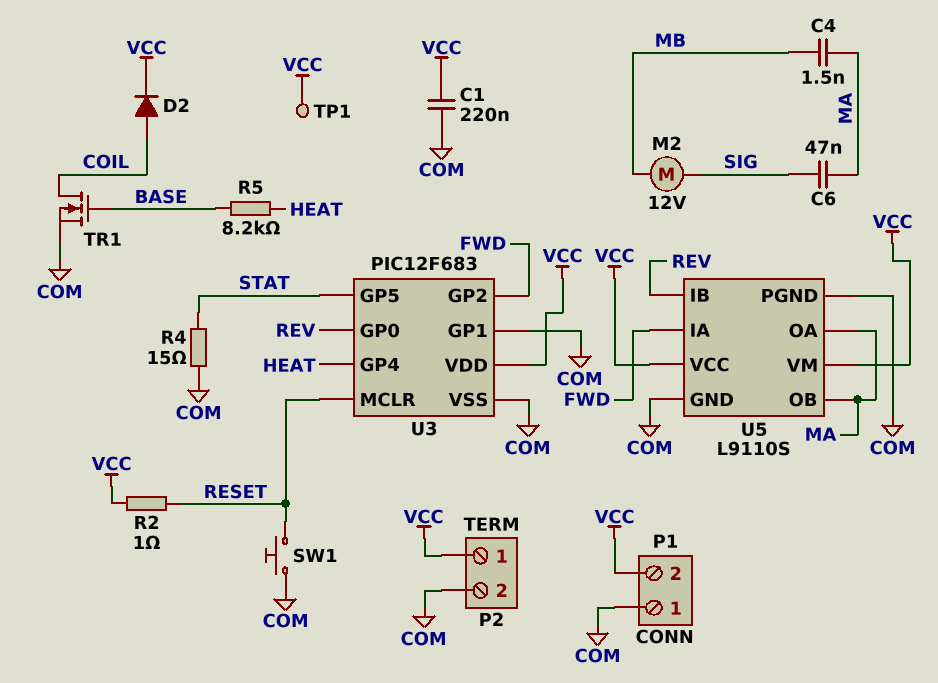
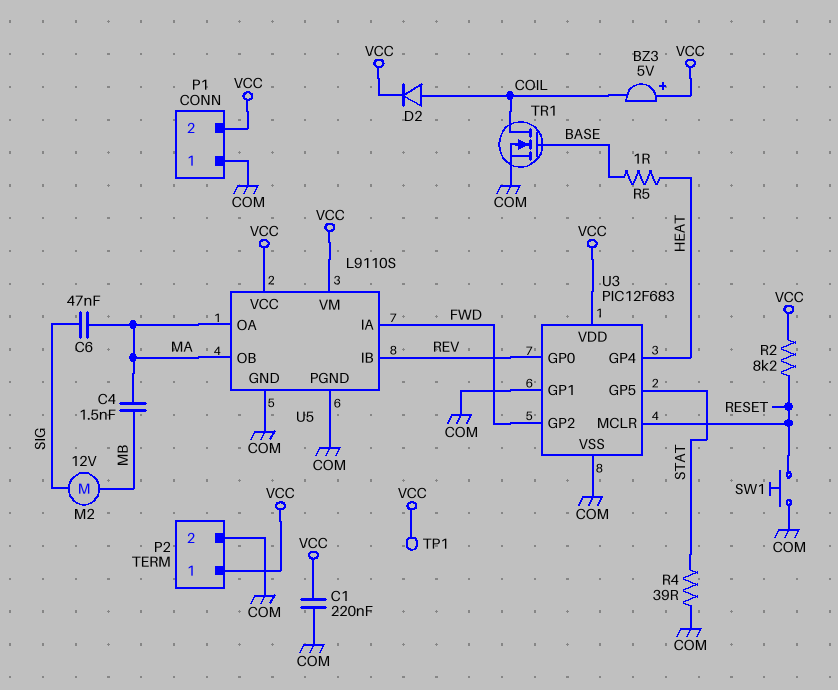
BZ3: none -> buzzer 5V (plus VCC, minus COIL)
R2: 1 (RESET, VCC) -> 8.2k (RESET, VCC)
R4: 15 (COM, STAT) -> 39 (COM, STAT)
R5: 8.2k (BASE, HEAT) -> 1 (BASE, HEAT)

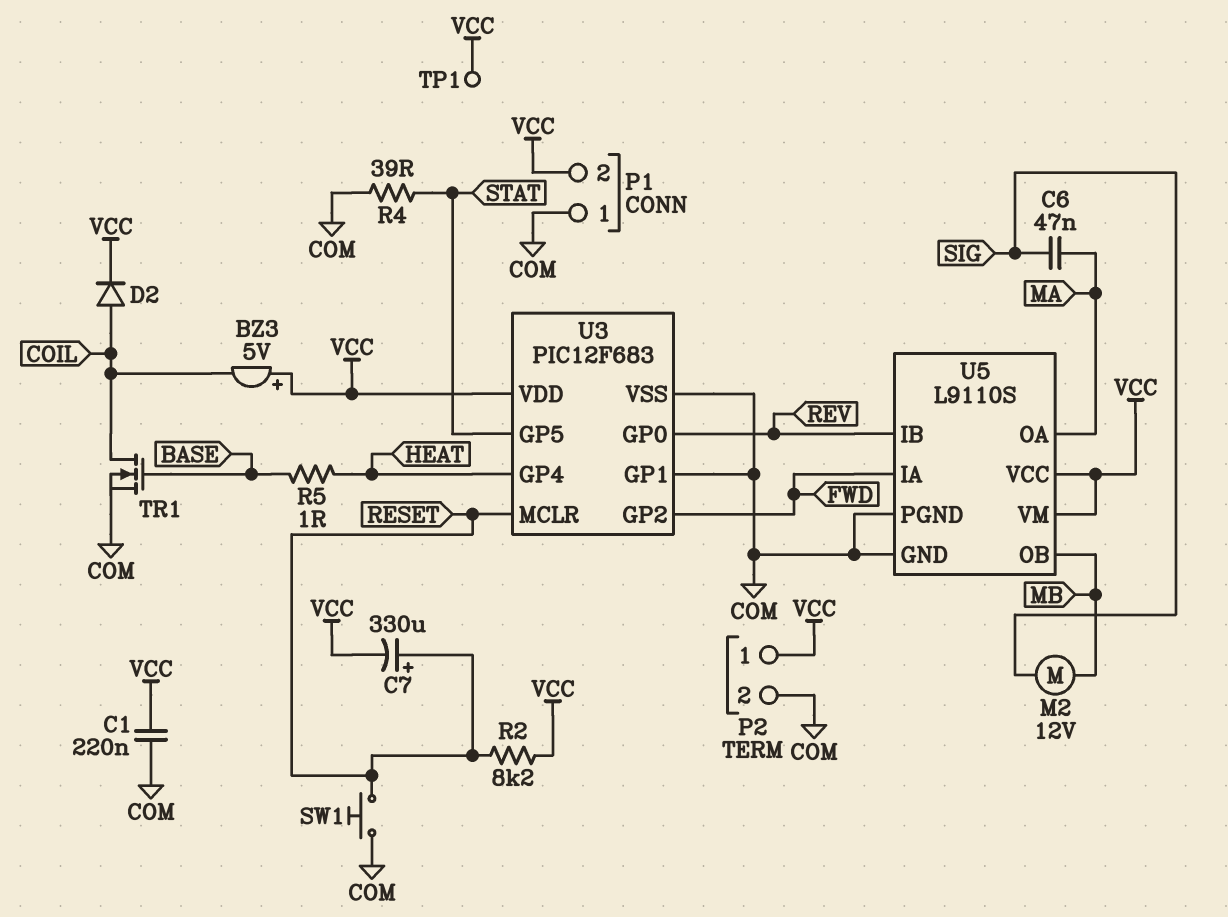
C4: 1.5nF (MA, MB) -> none
C7: none -> 330uF (plus RESET, minus VCC)
U5 pin OB: MA -> MB

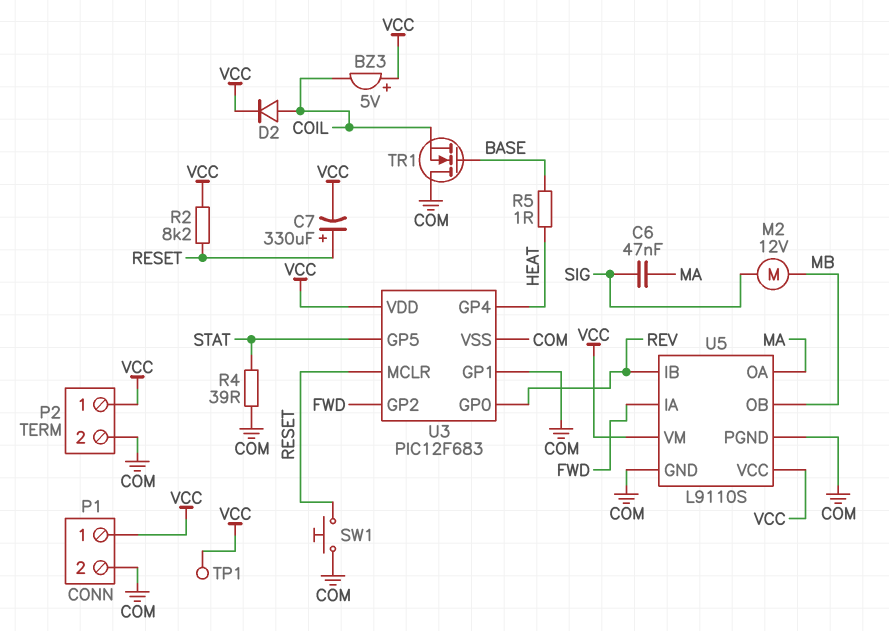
C1: 220nF (COM, VCC) -> none
P1 pin 1: COM -> VCC
P1 pin 2: VCC -> COM
TR1: NMOS (G BASE, D COIL, S COM) -> NMOS (G BASE, D COM, S COIL)

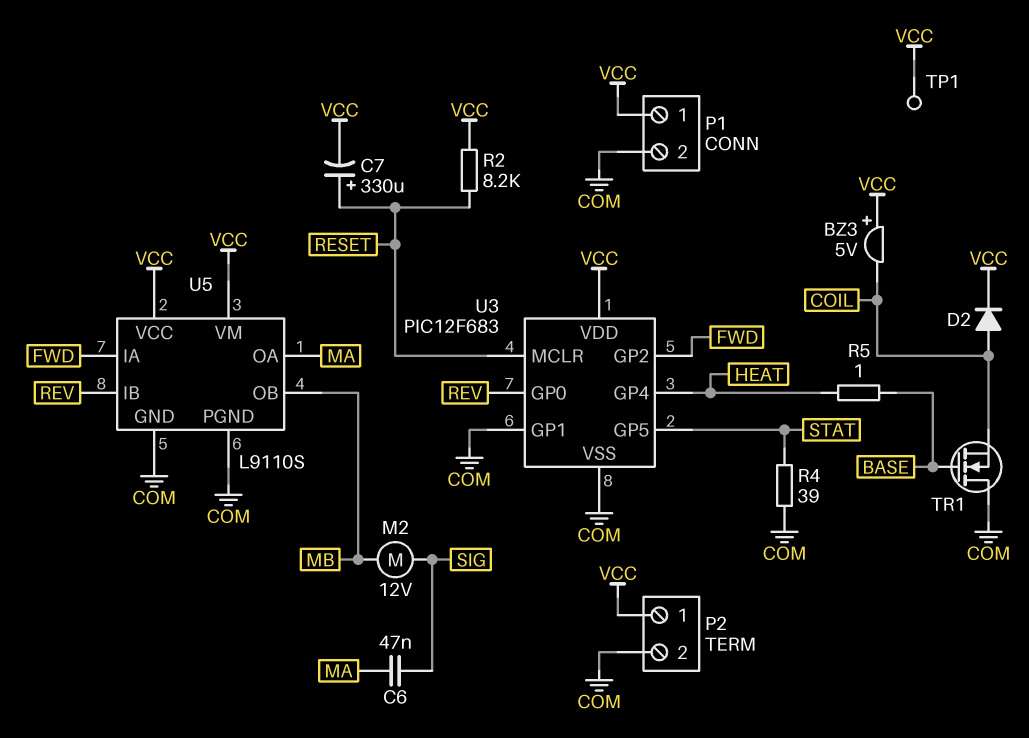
SW1: button (COM, RESET) -> none

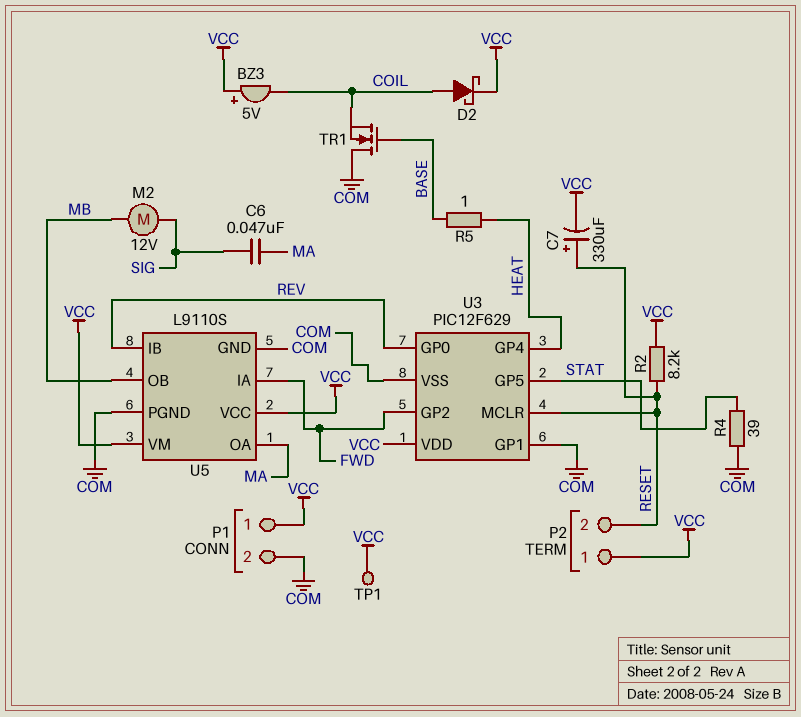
D2: diode (A COIL, K VCC) -> schottky (A COIL, K VCC)
P2 pin 2: COM -> RESET
U3: PIC12F683 -> PIC12F629

